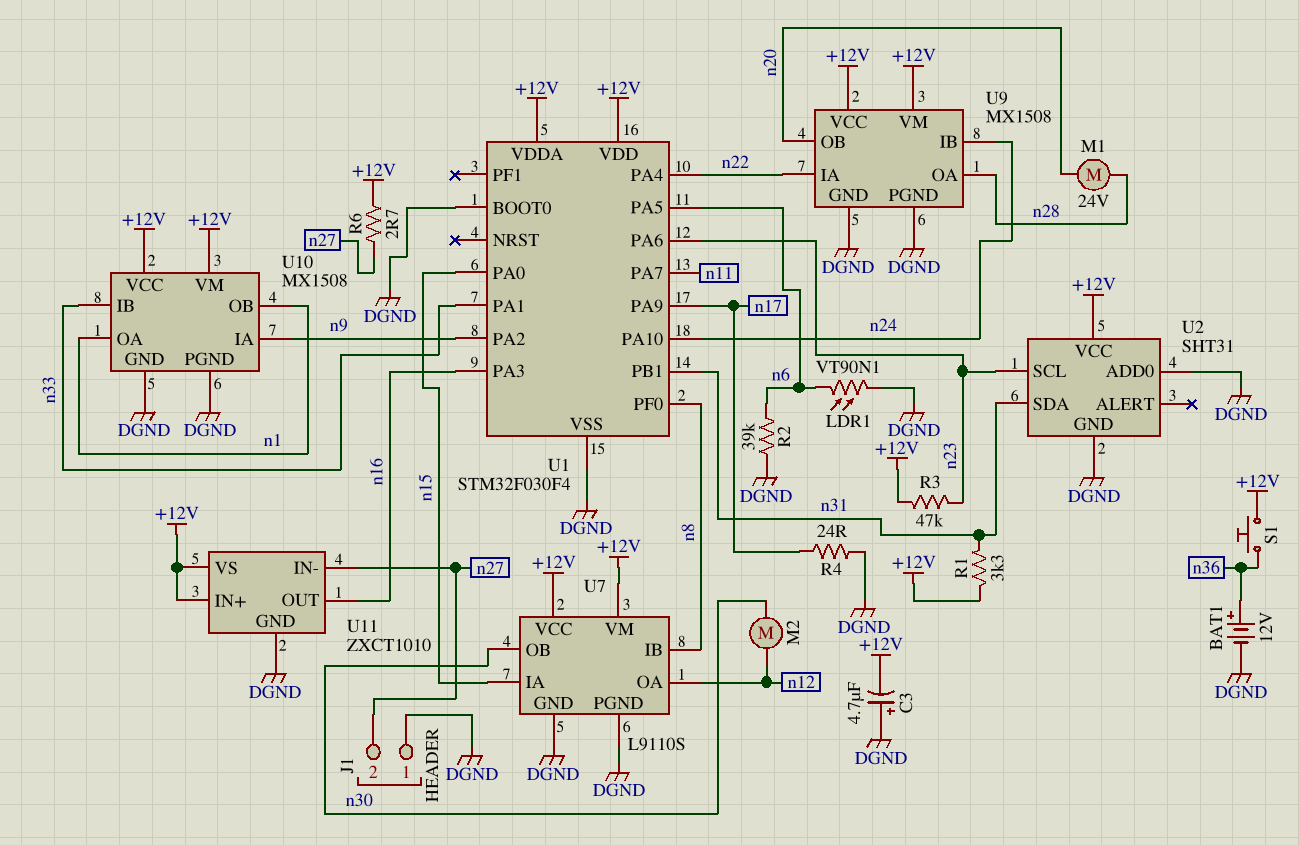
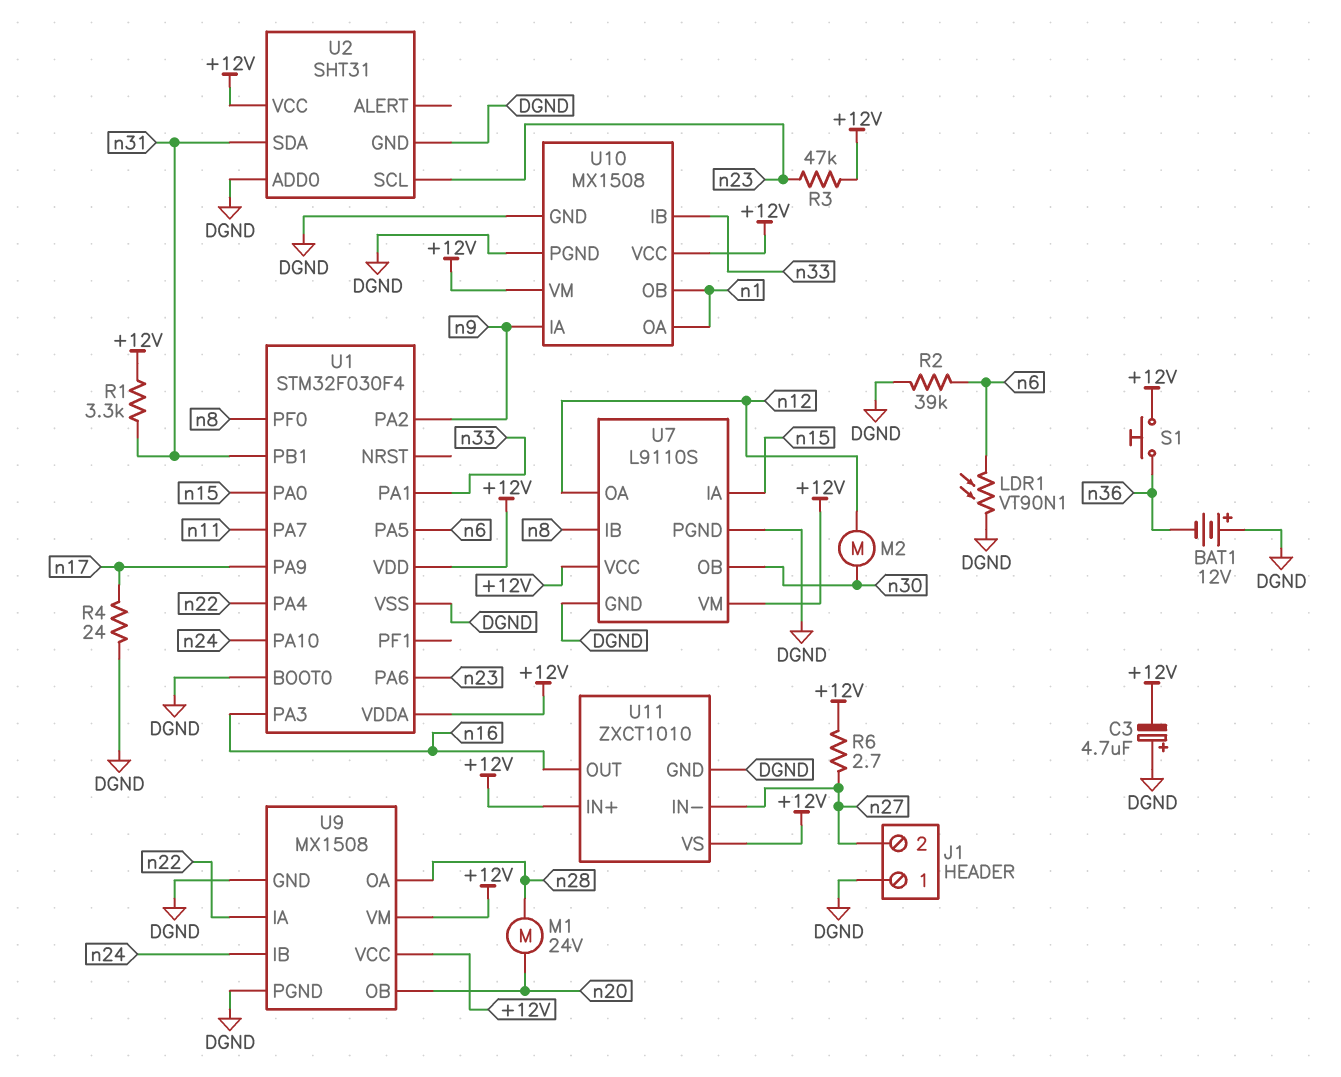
BAT1: 12V (plus n36, minus DGND) -> 12V (plus DGND, minus n36)

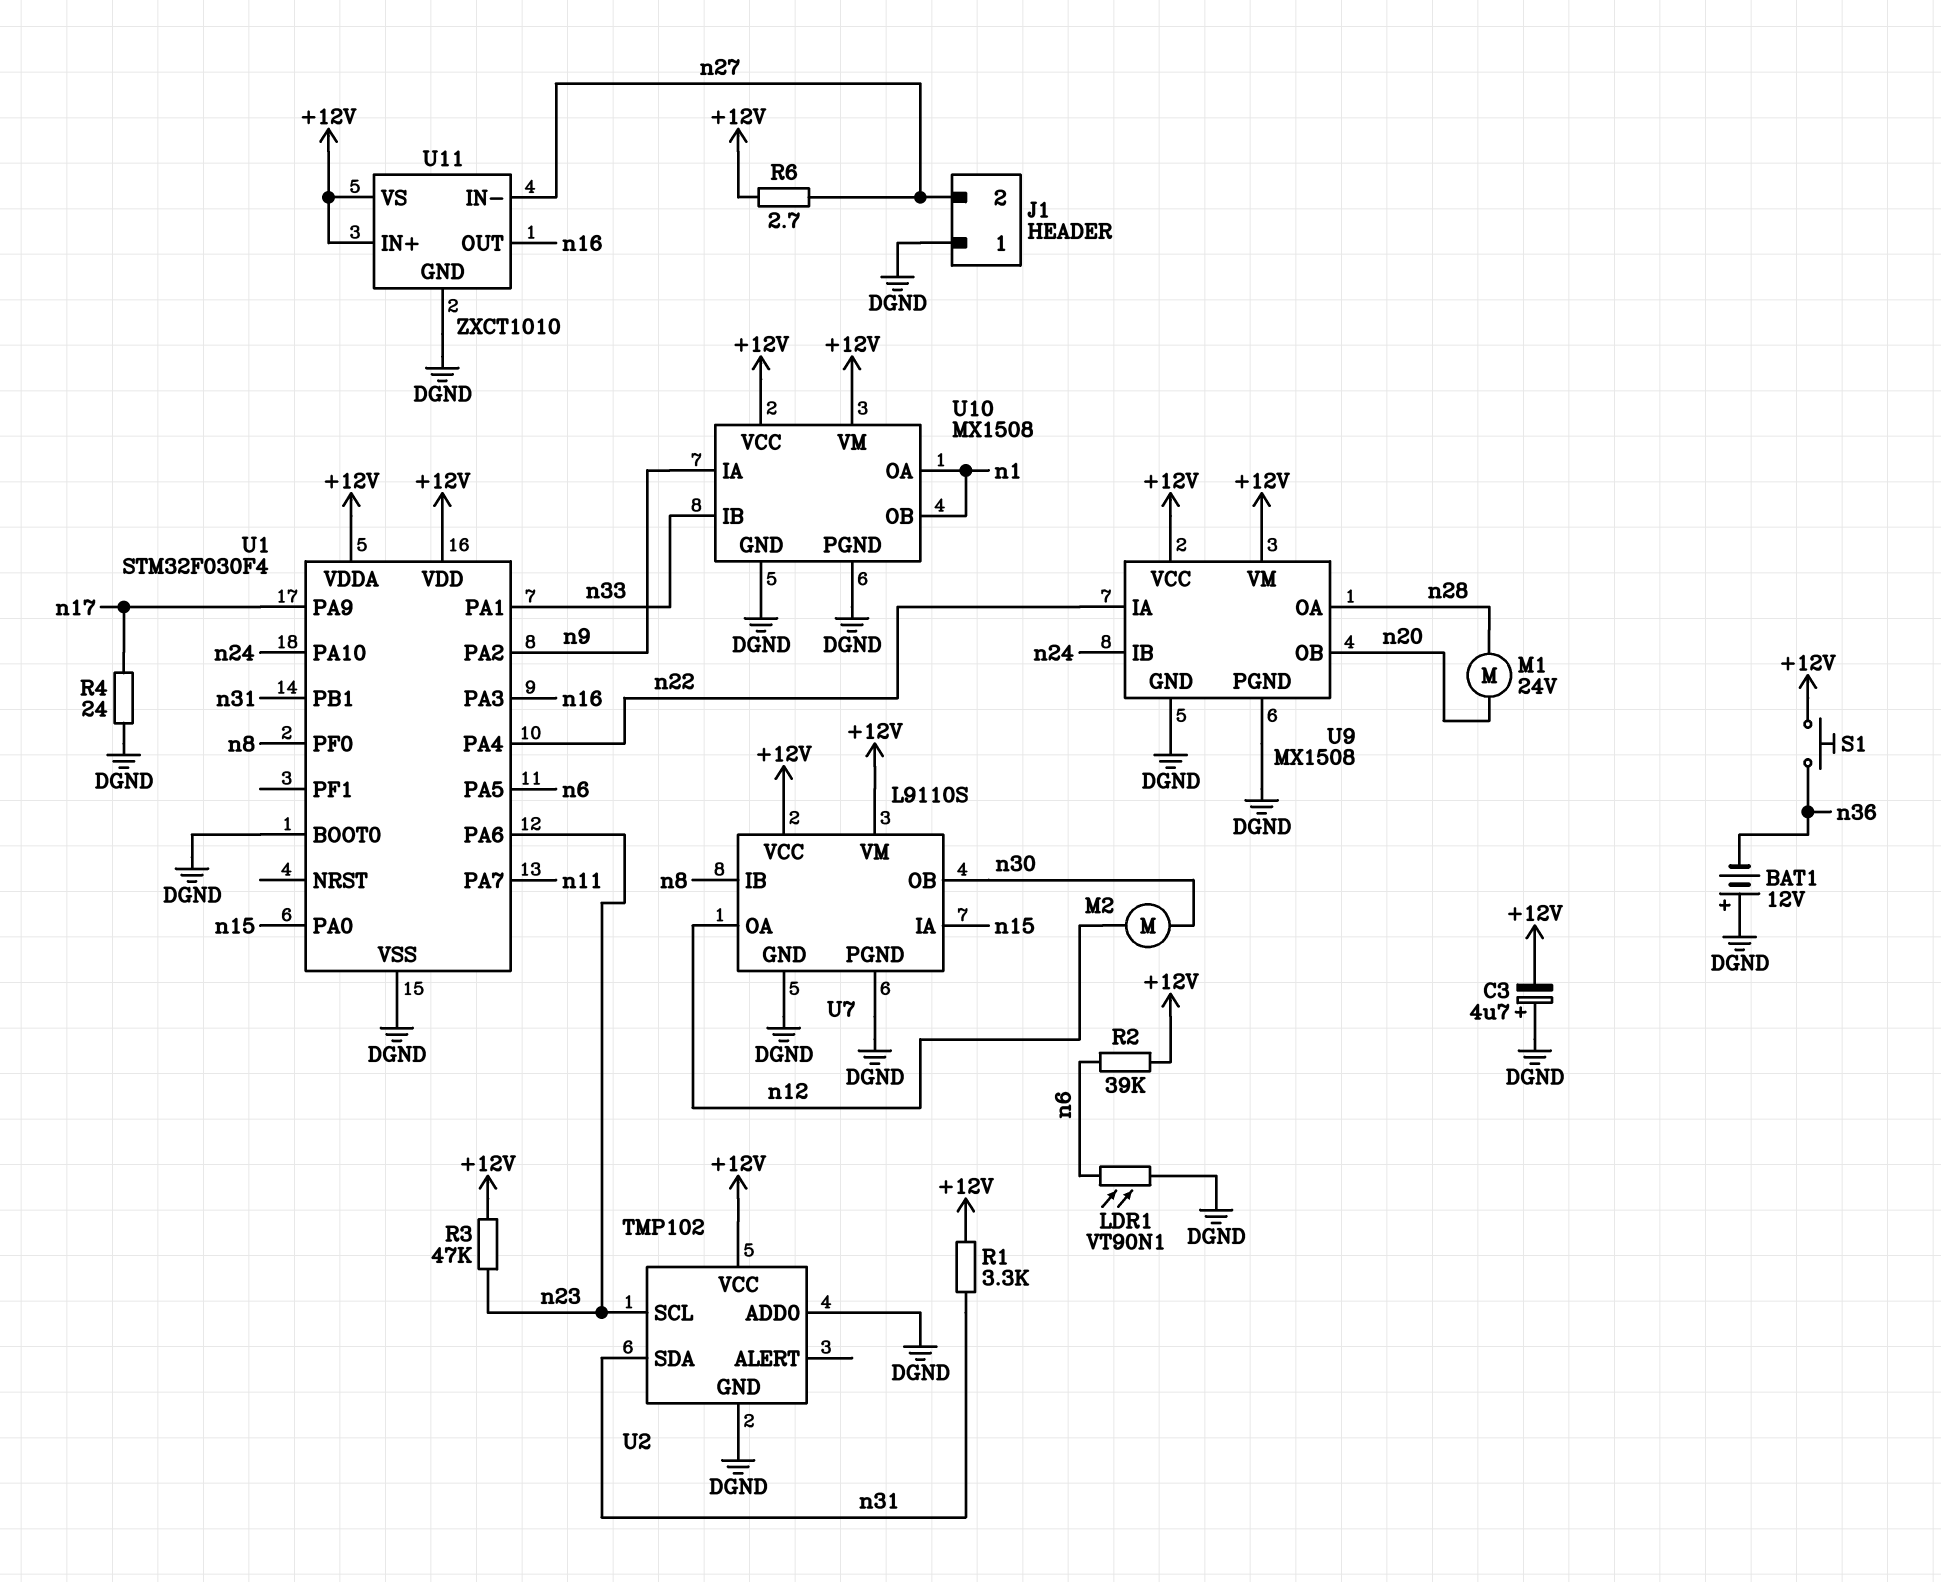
R2: 39k (DGND, n6) -> 39k (+12V, n6)
U2: SHT31 -> TMP102

